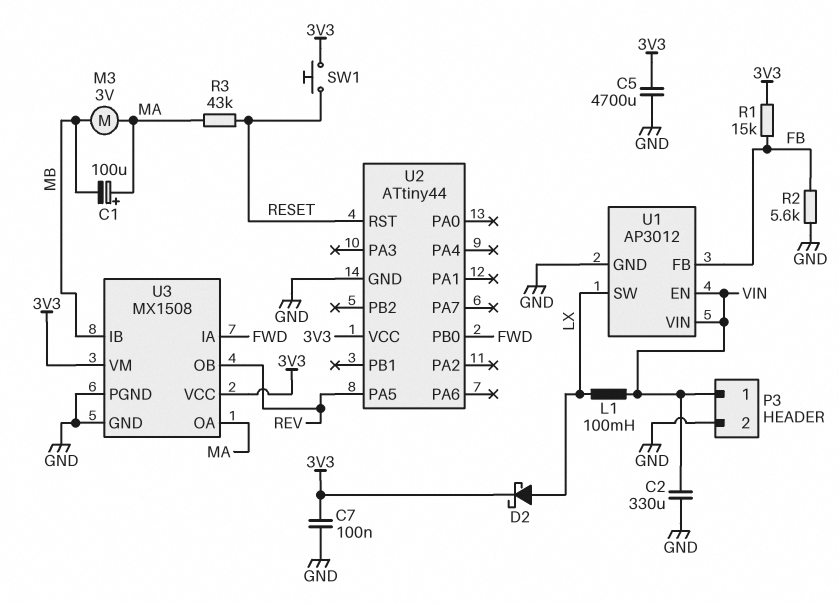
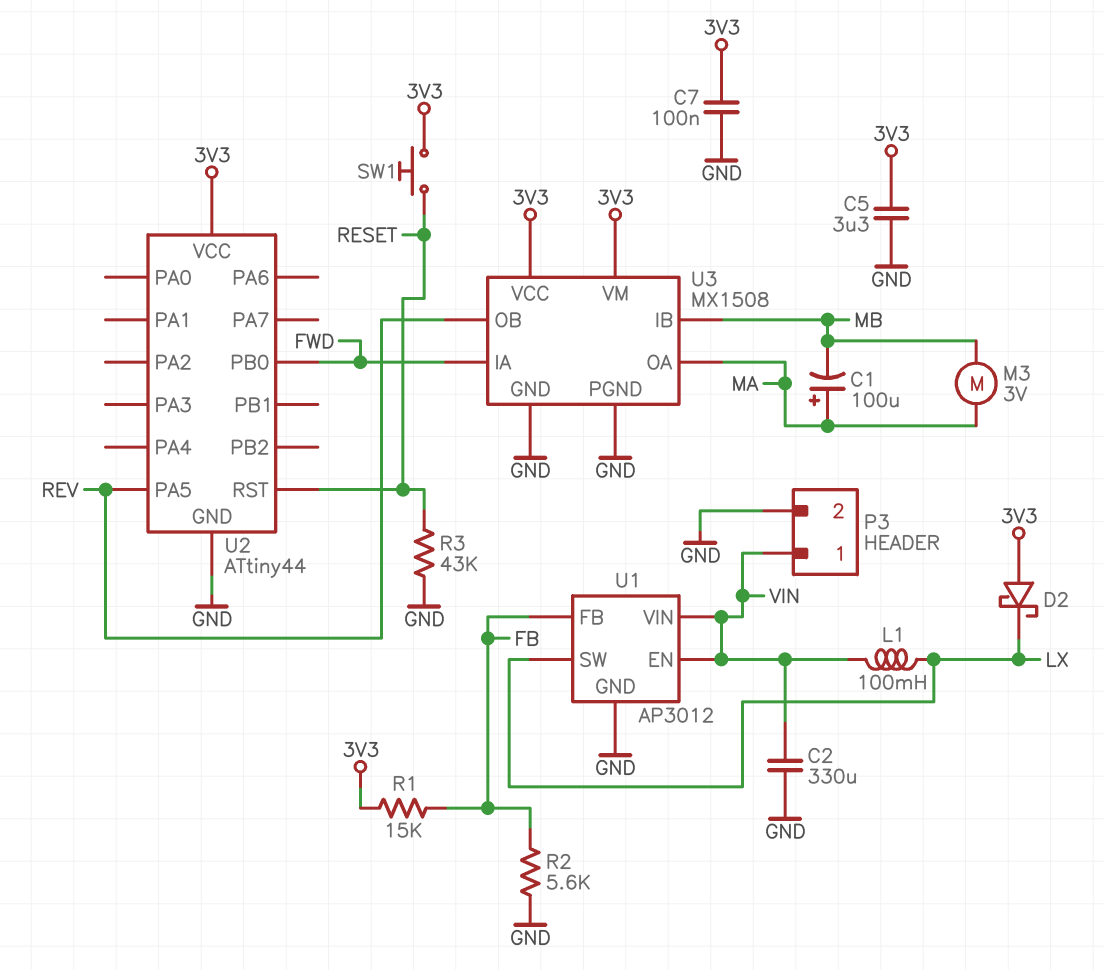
C5: 4700uF (3V3, GND) -> 3.3uF (3V3, GND)
D2: schottky (A LX, K 3V3) -> schottky (A 3V3, K LX)
R3: 43k (MA, RESET) -> 43k (GND, RESET)

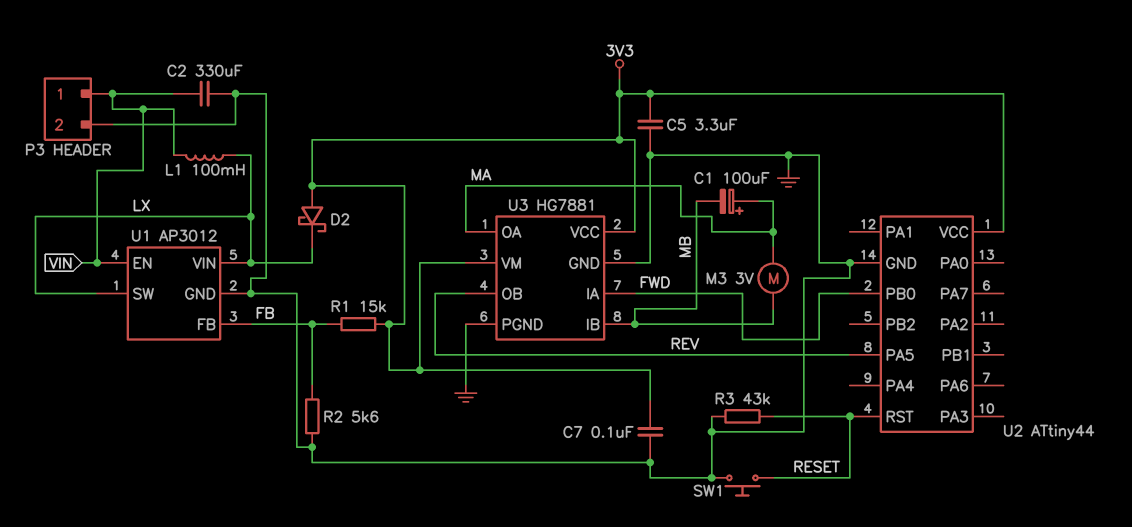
SW1: button (3V3, RESET) -> button (GND, RESET)
U1 pin VIN: VIN -> LX
U3: MX1508 -> HG7881

